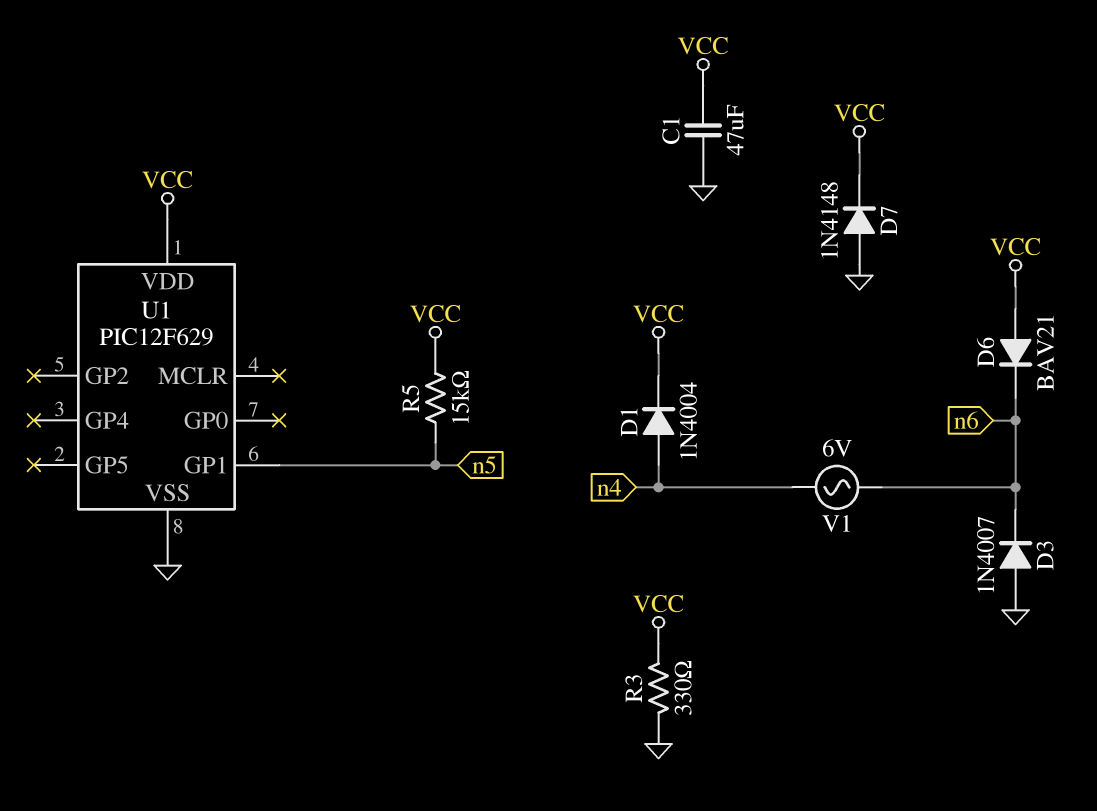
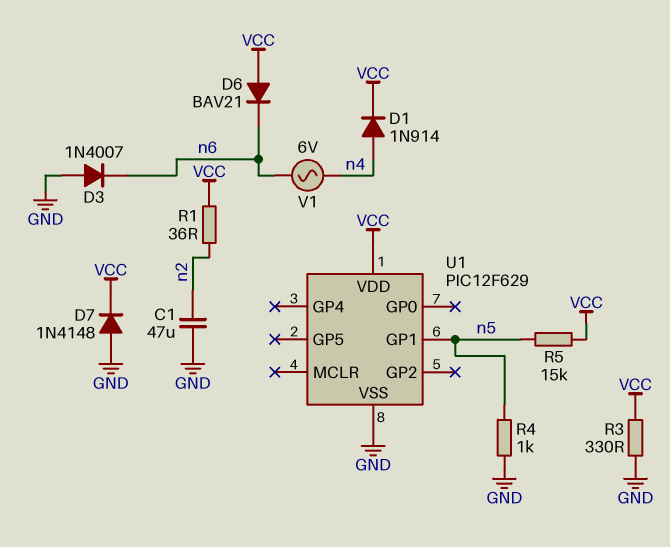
C1: 47uF (GND, VCC) -> 47uF (GND, n2)
D1: diode 1N4004 (A n4, K VCC) -> diode 1N914 (A n4, K VCC)
R1: none -> 36 (VCC, n2)
R4: none -> 1k (GND, n5)

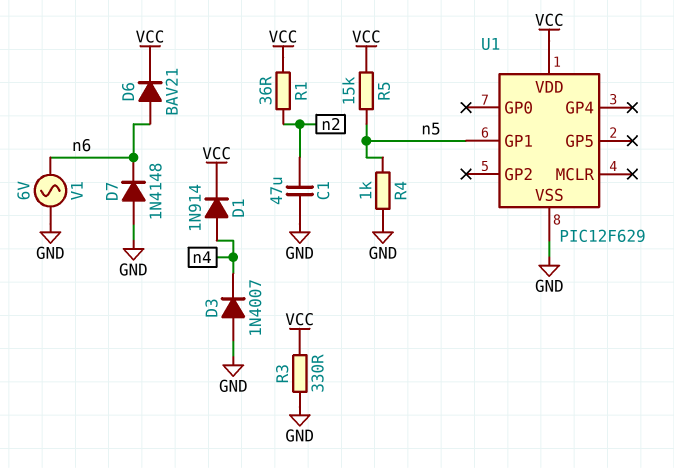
D3: diode 1N4007 (A GND, K n6) -> diode 1N4007 (A GND, K n4)
D6: diode BAV21 (A VCC, K n6) -> diode BAV21 (A n6, K VCC)
D7: diode 1N4148 (A GND, K VCC) -> diode 1N4148 (A GND, K n6)
V1: AC 6V (n4, n6) -> AC 6V (GND, n6)

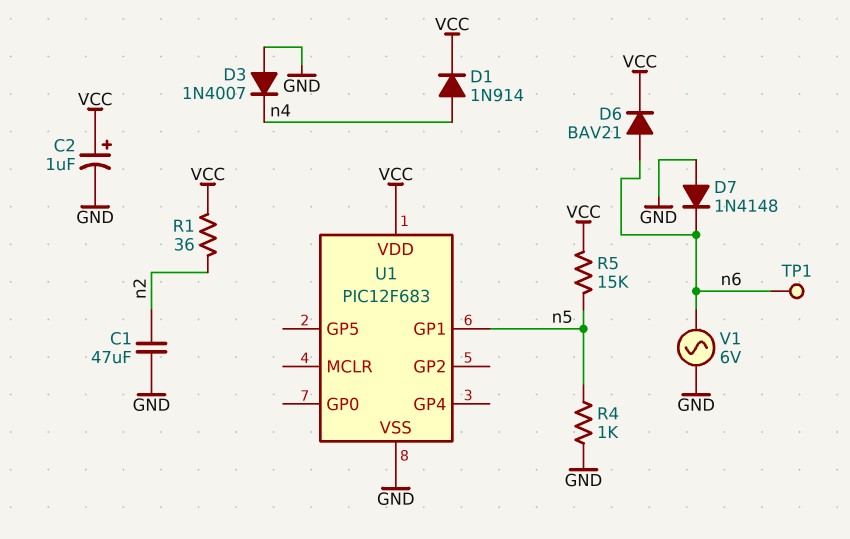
C2: none -> 1uF (plus VCC, minus GND)
R3: 330 (GND, VCC) -> none
TP1: none -> test point (n6)
U1: PIC12F629 -> PIC12F683

